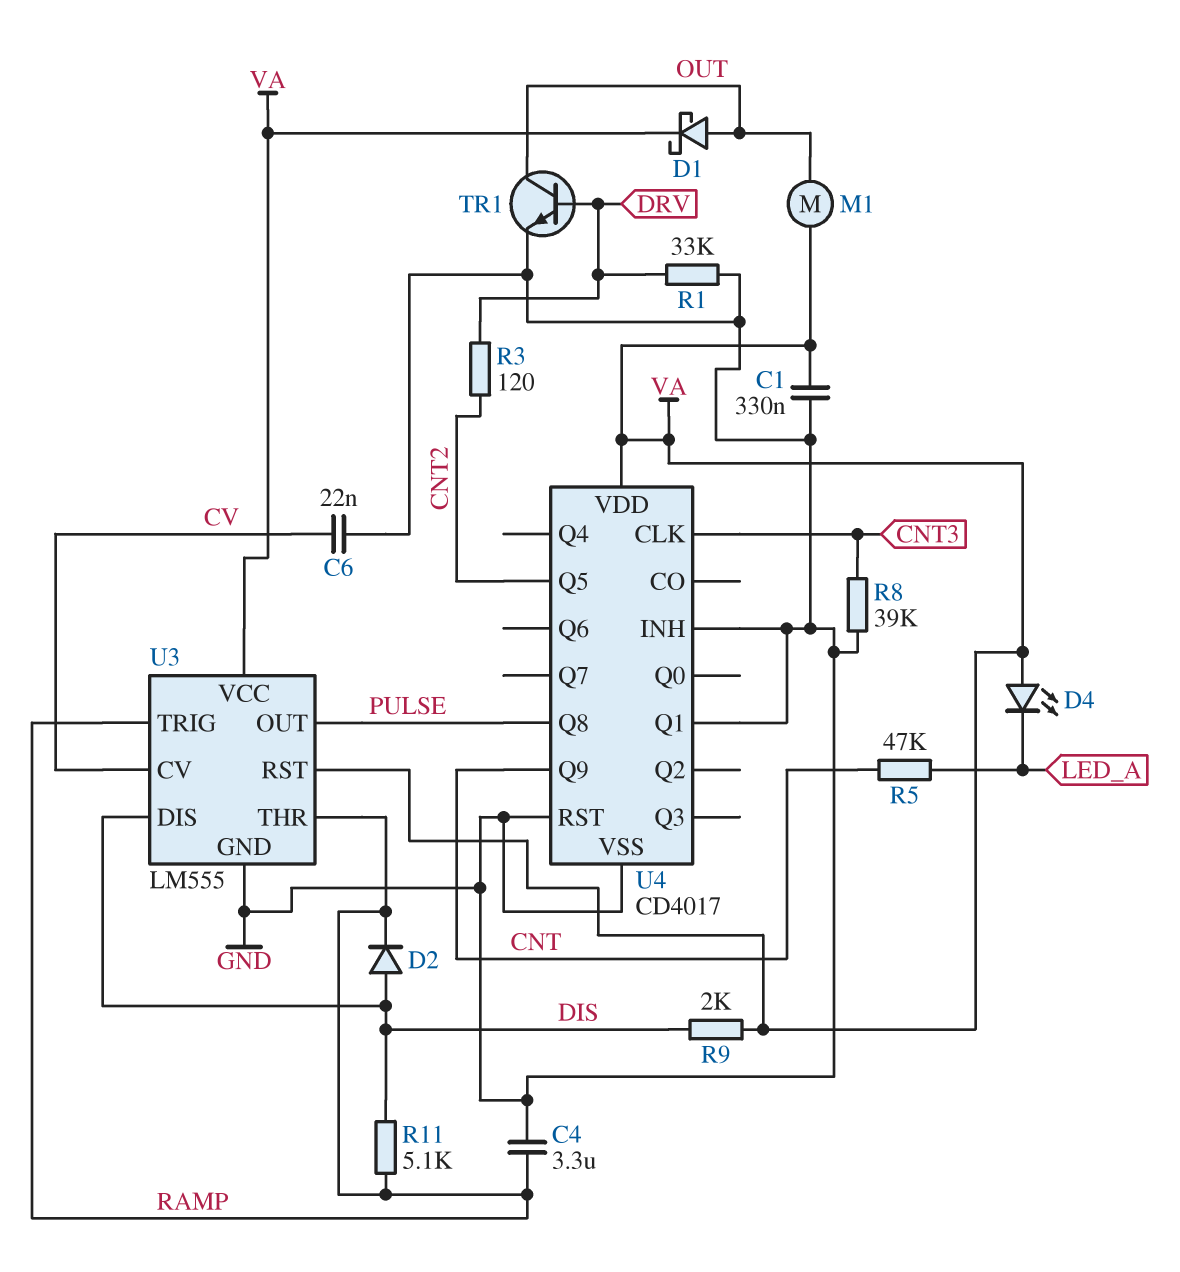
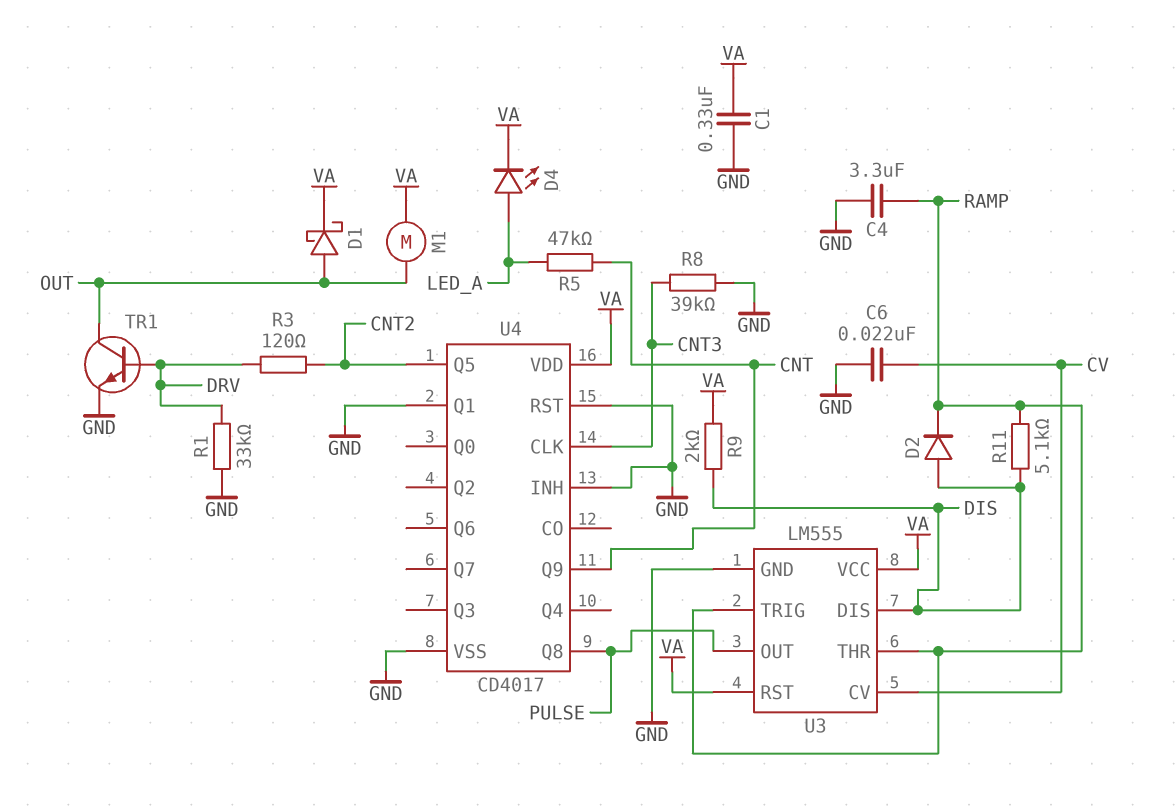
D4: LED (A VA, K LED_A) -> LED (A LED_A, K VA)

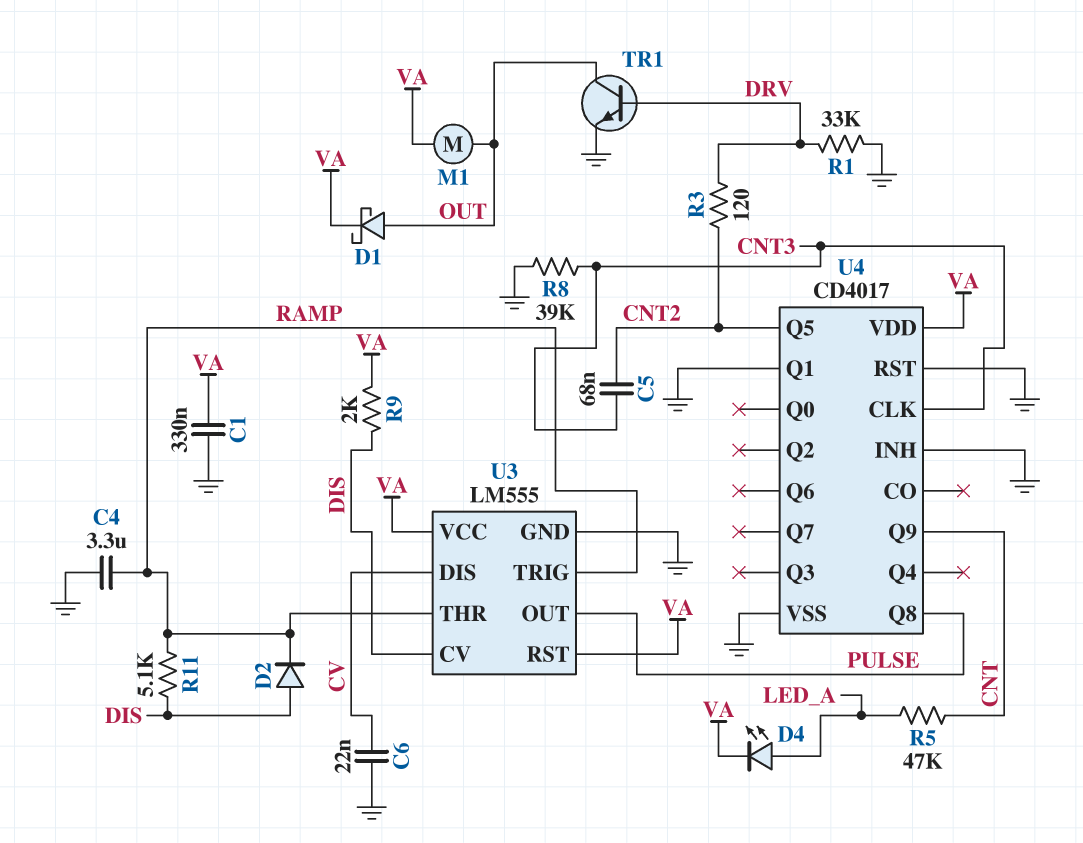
C5: none -> 68nF (CNT2, CNT3)
U3 pin CV: CV -> DIS
U3 pin DIS: DIS -> CV

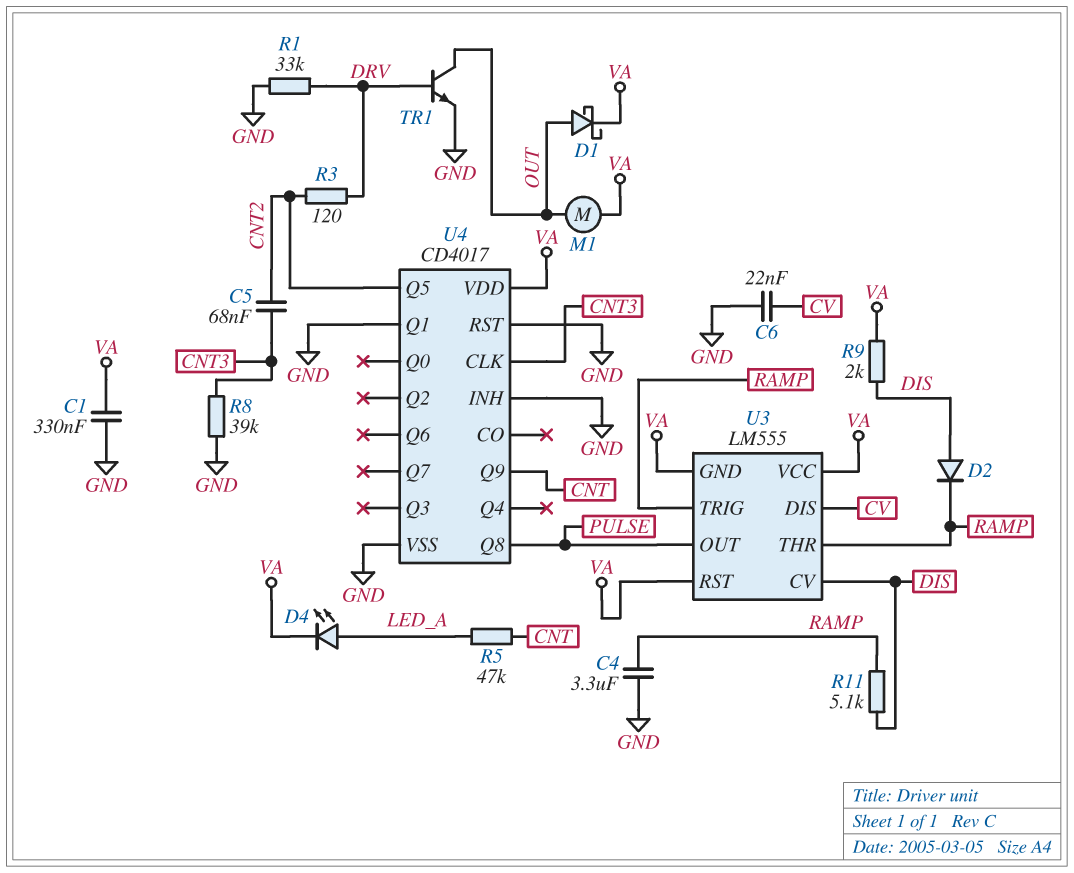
U3 pin GND: GND -> VA

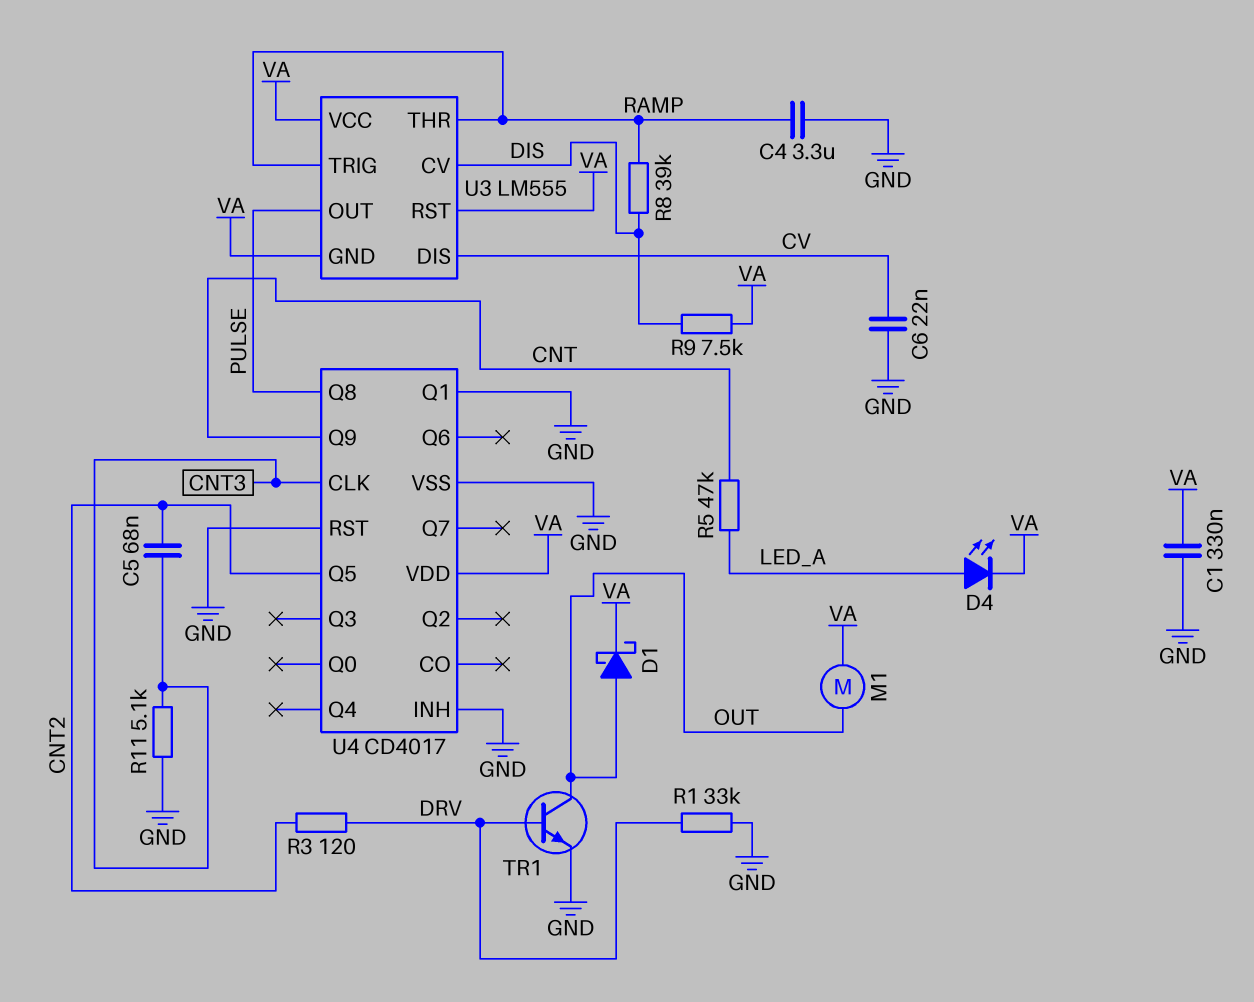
D2: diode (A DIS, K RAMP) -> none
R8: 39k (CNT3, GND) -> 39k (DIS, RAMP)
R9: 2k (DIS, VA) -> 7.5k (DIS, VA)
R11: 5.1k (DIS, RAMP) -> 5.1k (CNT3, GND)

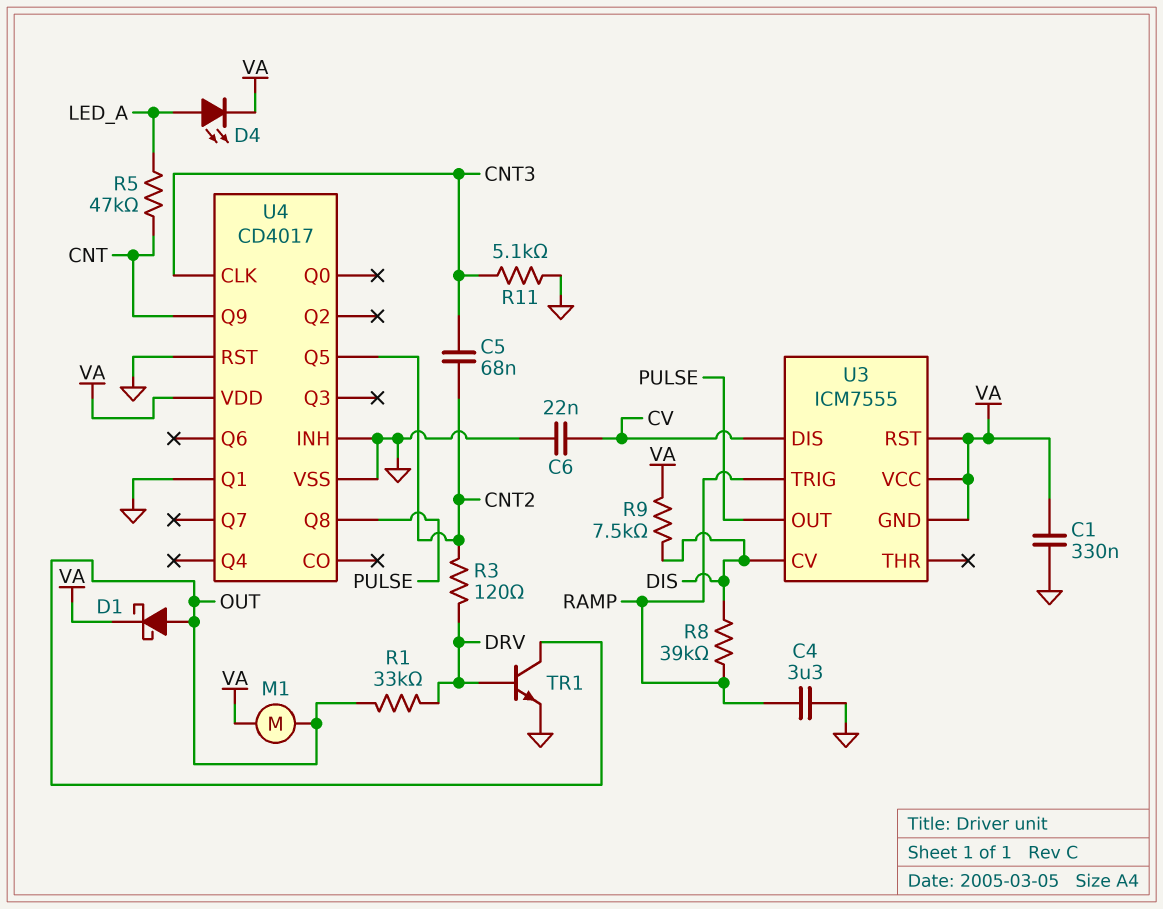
R1: 33k (DRV, GND) -> 33k (DRV, OUT)
U3: LM555 -> ICM7555
U3 pin THR: RAMP -> none

